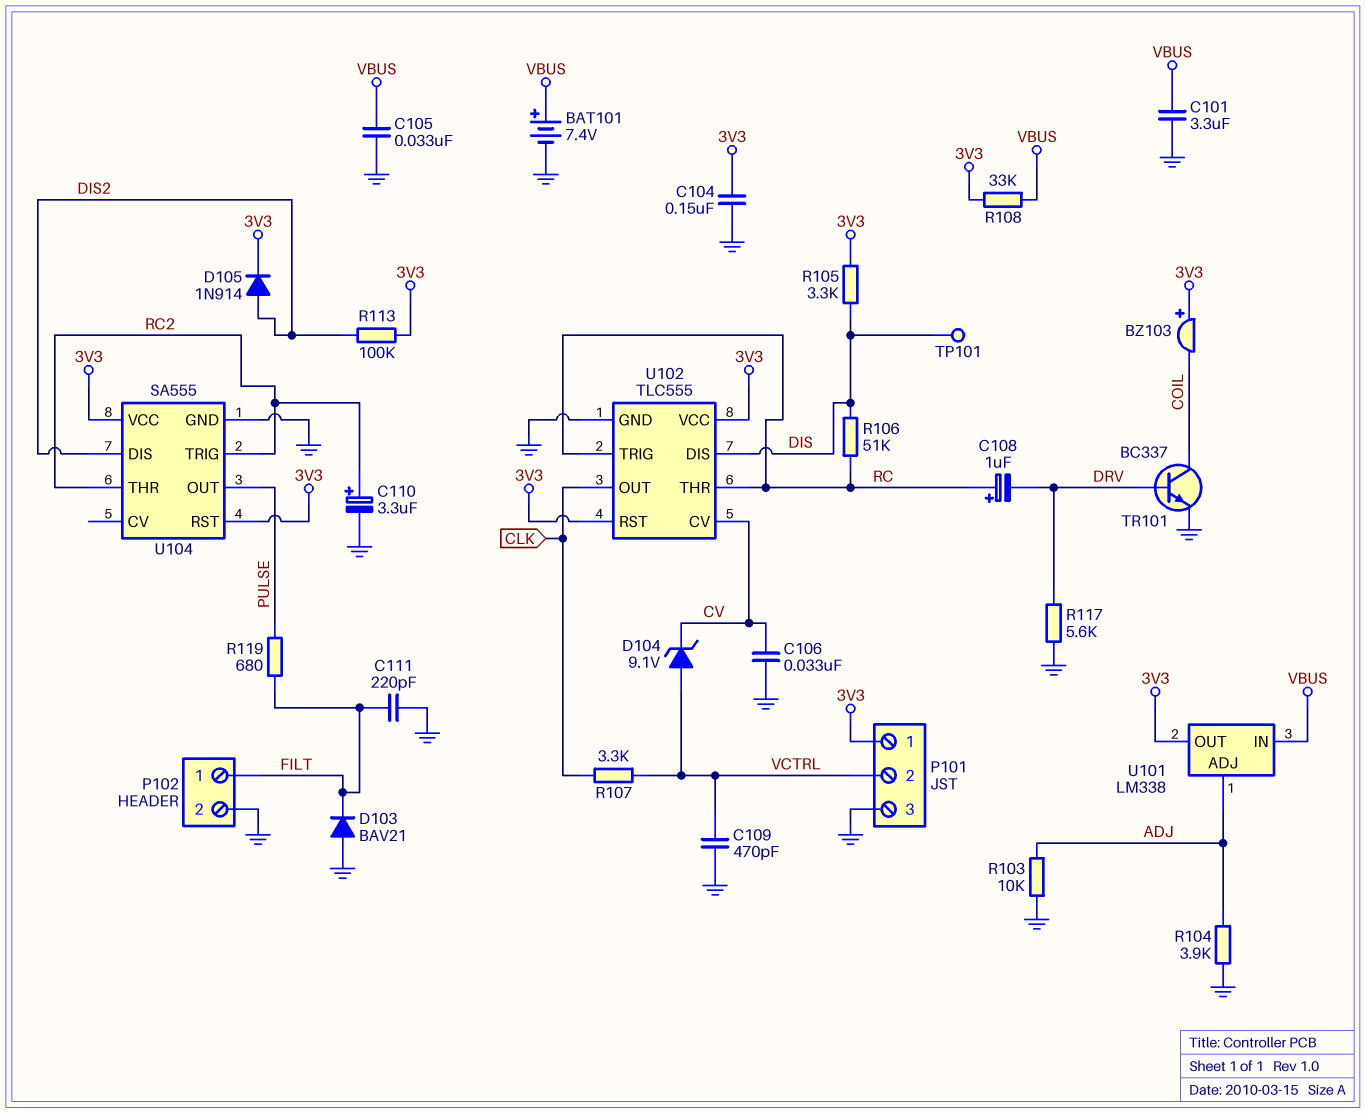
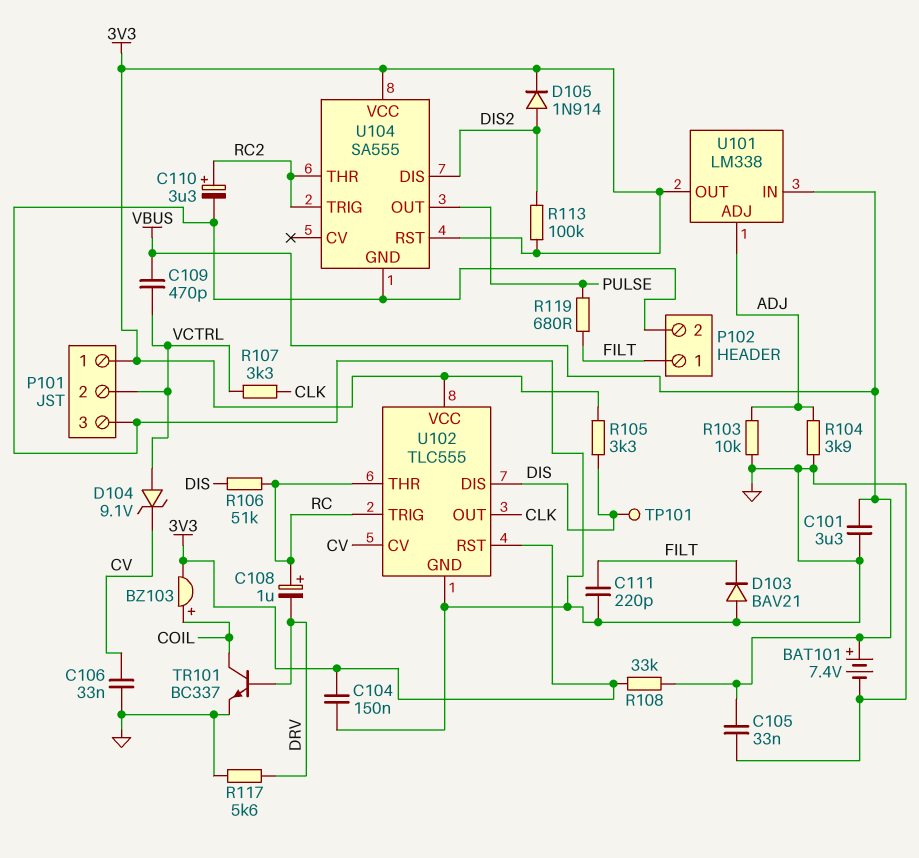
BZ103: buzzer (plus 3V3, minus COIL) -> buzzer (plus COIL, minus 3V3)
C109: 470pF (GND, VCTRL) -> 470pF (VBUS, VCTRL)

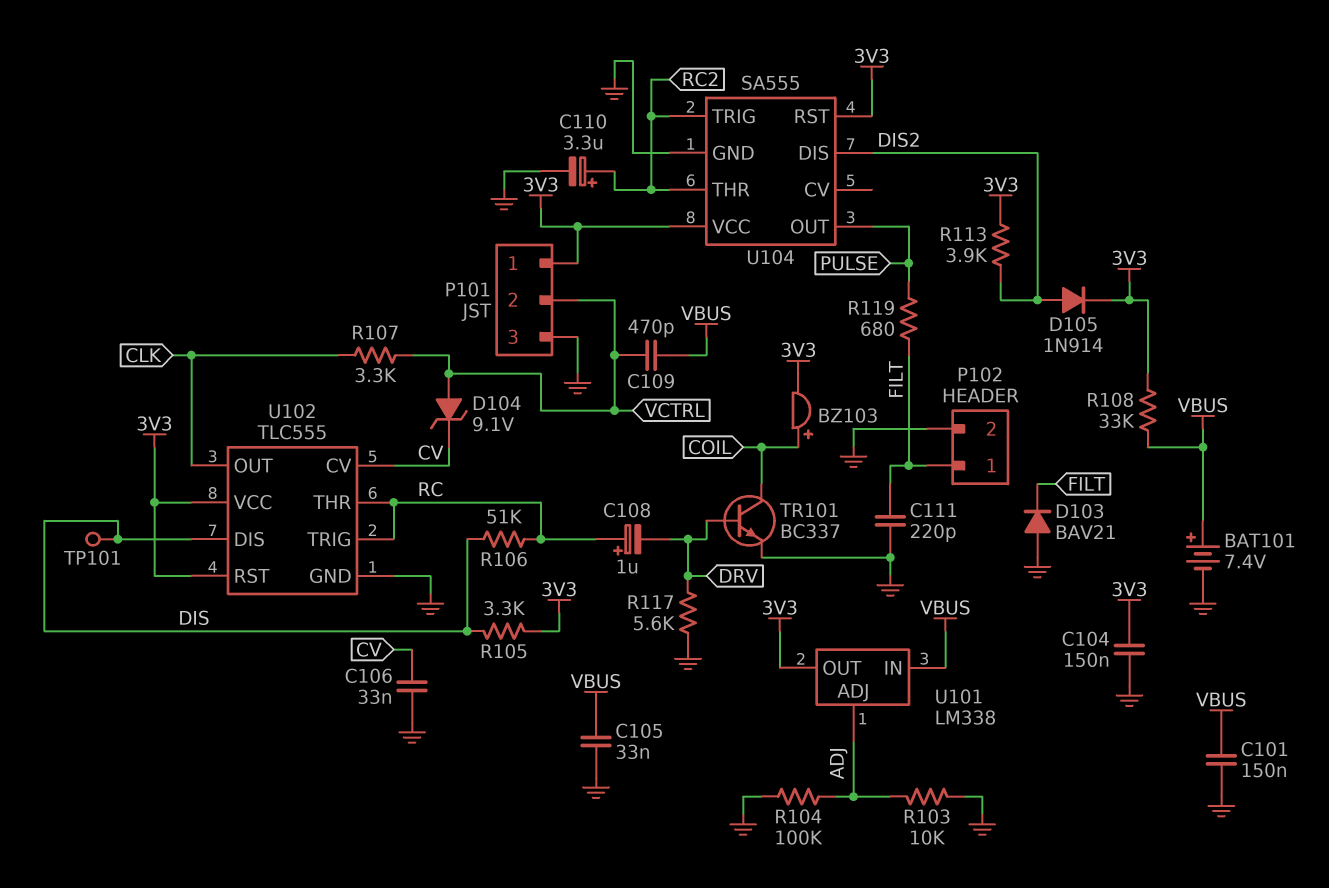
C101: 3.3uF (GND, VBUS) -> 150nF (GND, VBUS)
R104: 3.9k (ADJ, GND) -> 100k (ADJ, GND)
R113: 100k (3V3, DIS2) -> 3.9k (3V3, DIS2)

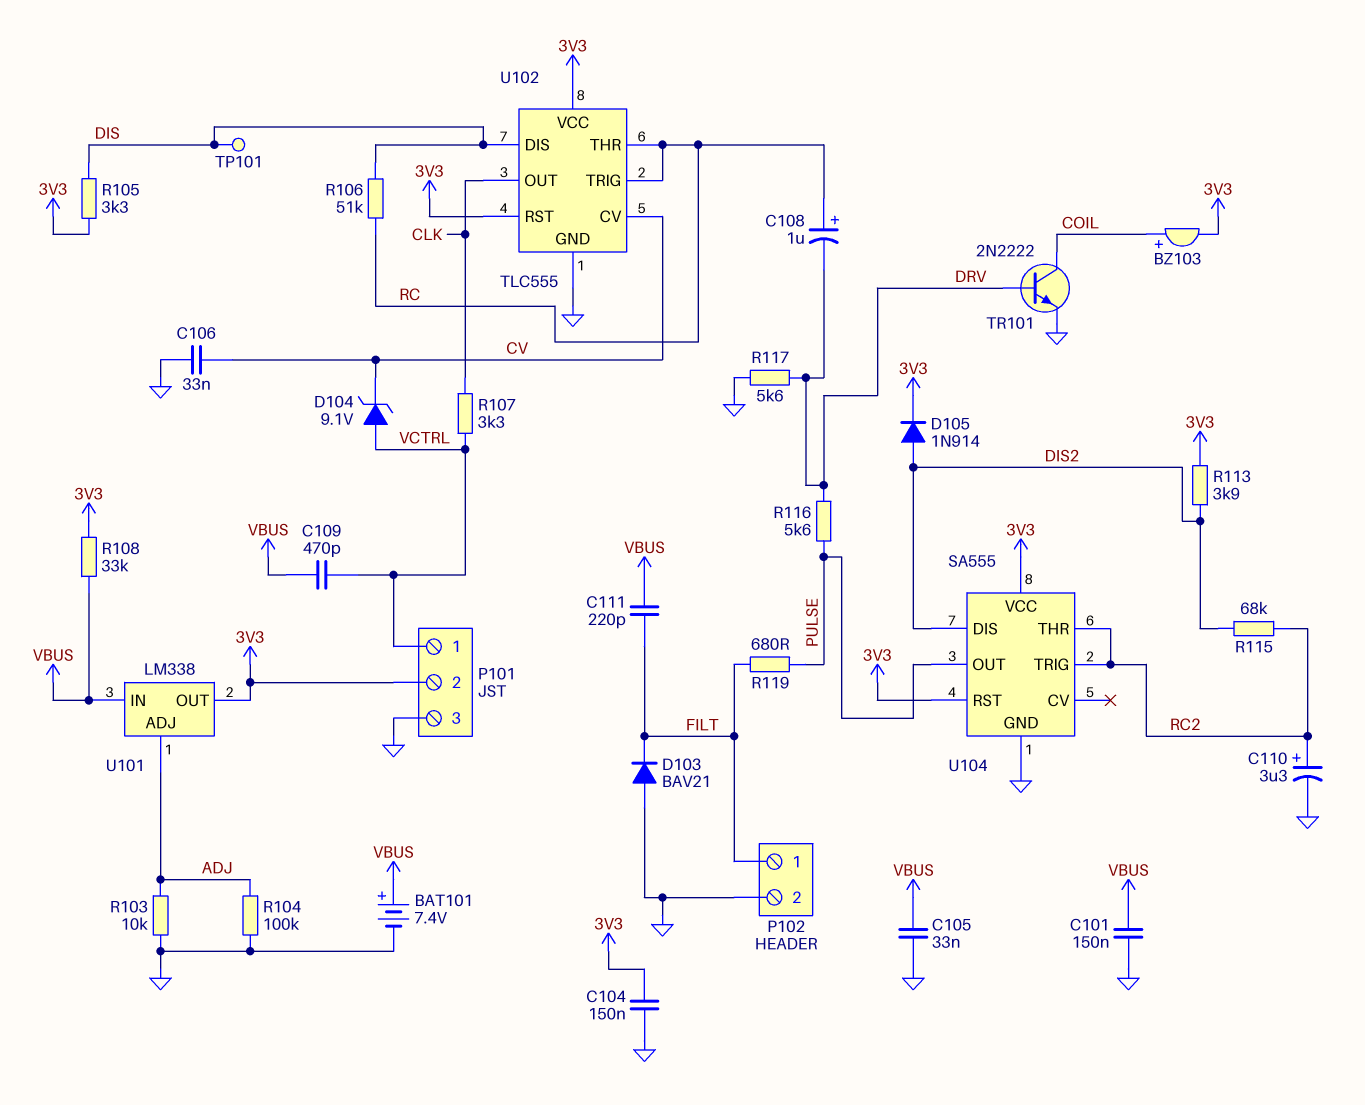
C111: 220pF (FILT, GND) -> 220pF (FILT, VBUS)
P101 pin 1: 3V3 -> VCTRL
P101 pin 2: VCTRL -> 3V3
R115: none -> 68k (DIS2, RC2)
R116: none -> 5.6k (DRV, PULSE)
TR101: NPN BC337 (B DRV, C COIL, E GND) -> NPN 2N2222 (B DRV, C COIL, E GND)

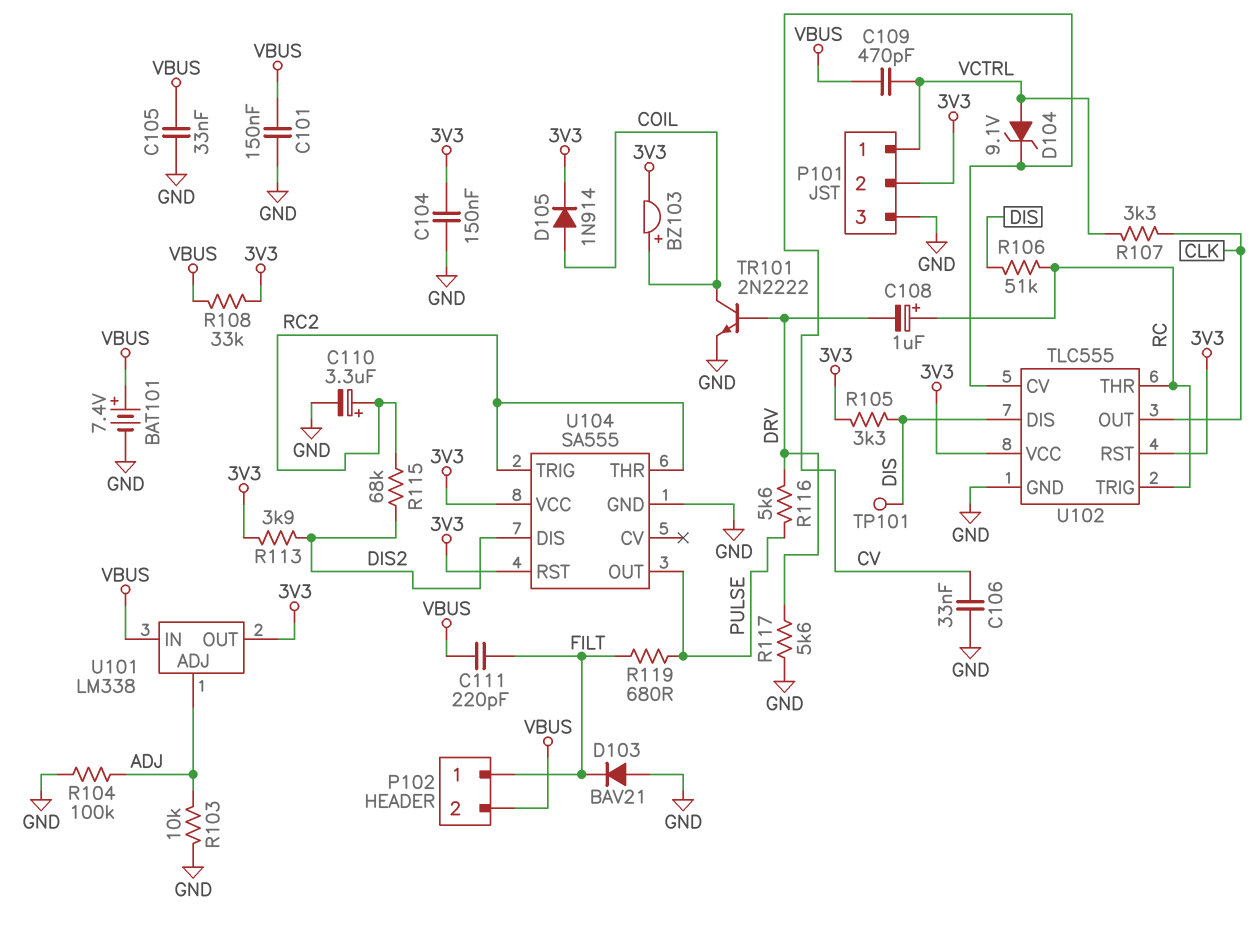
D105: diode 1N914 (A DIS2, K 3V3) -> diode 1N914 (A COIL, K 3V3)
P102 pin 2: GND -> VBUS

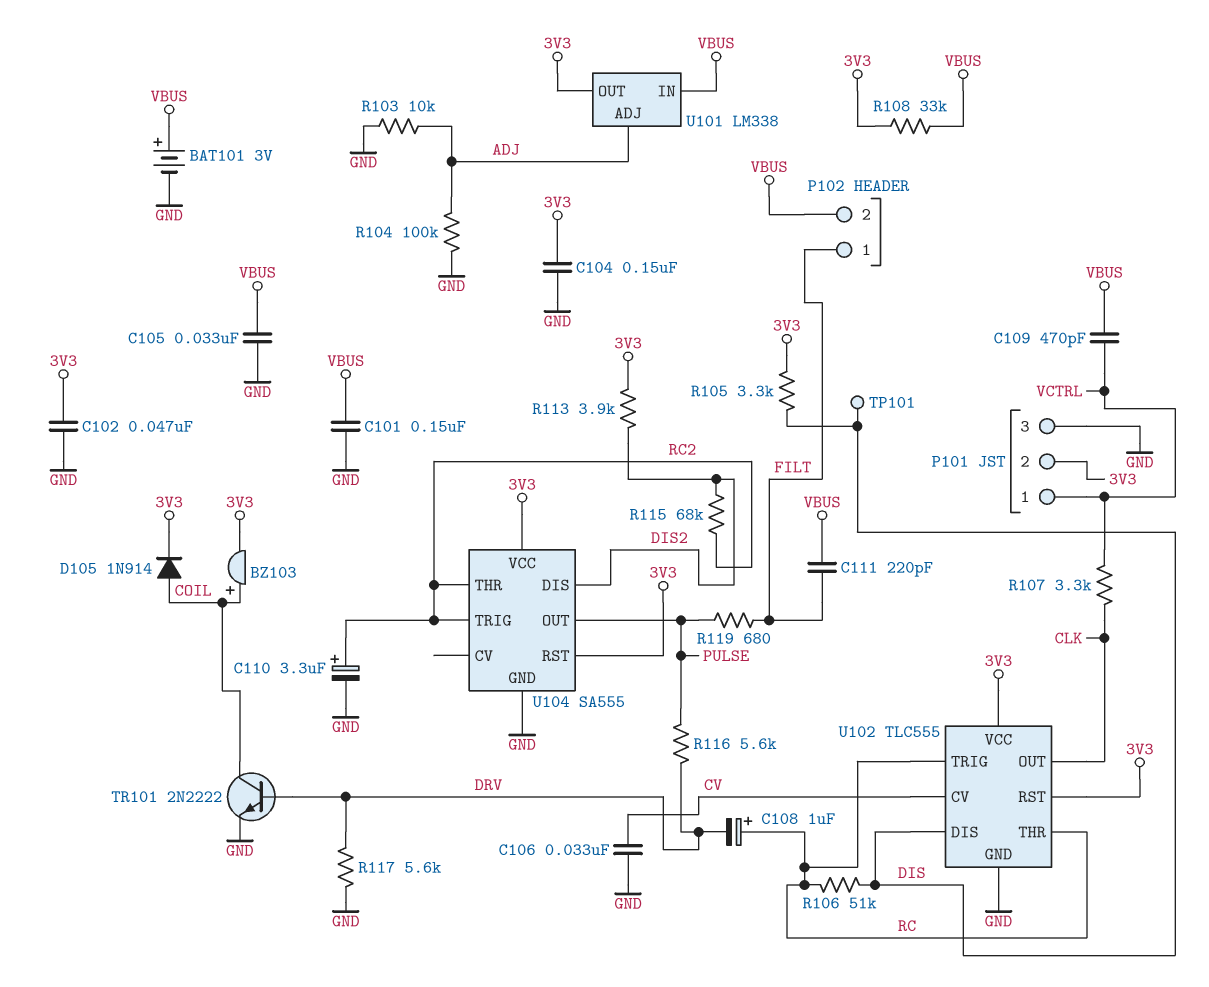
BAT101: 7.4V (plus VBUS, minus GND) -> 3V (plus VBUS, minus GND)
C102: none -> 47nF (3V3, GND)
D103: diode BAV21 (A GND, K FILT) -> none
D104: zener 9.1V (A VCTRL, K CV) -> none

